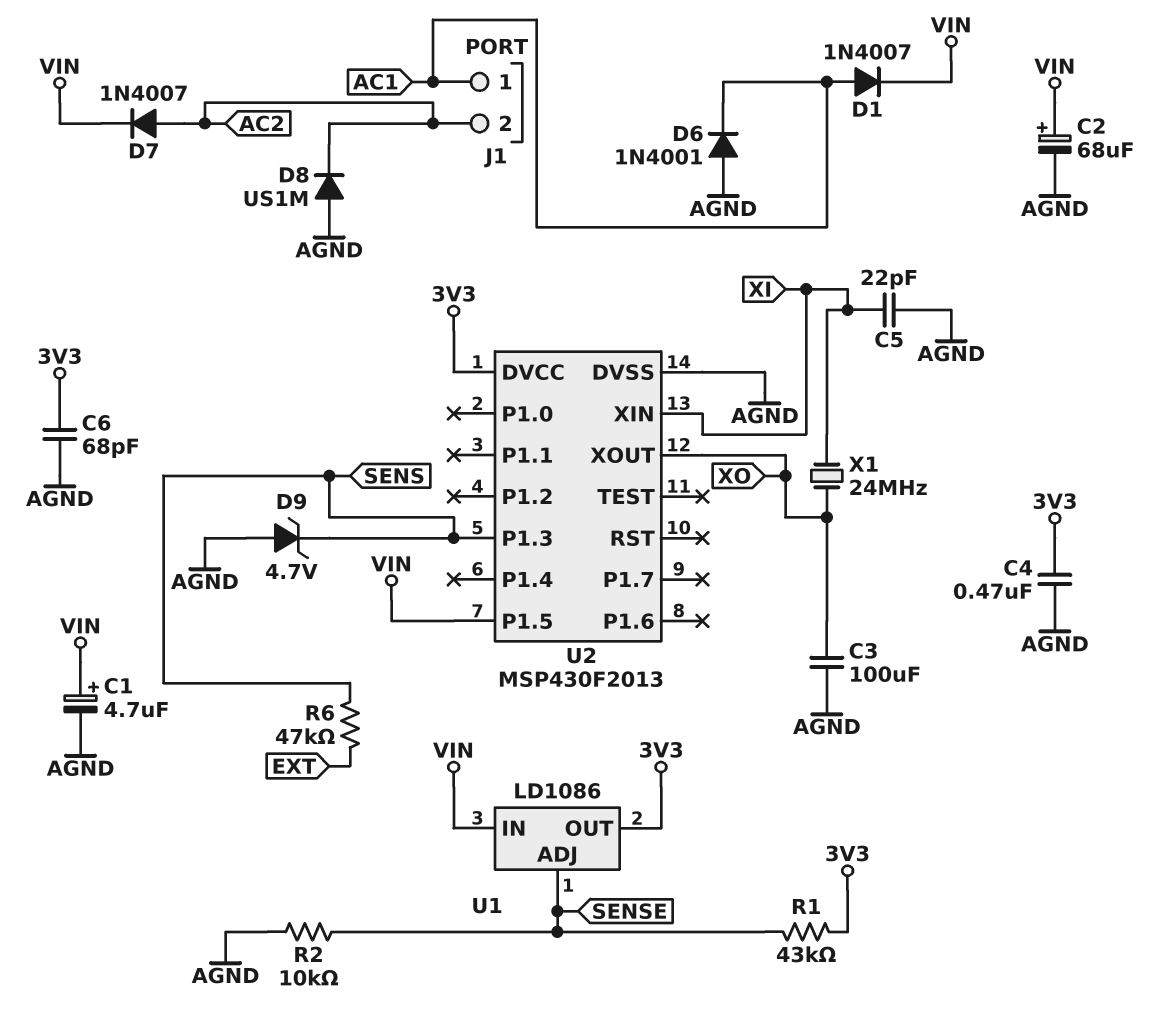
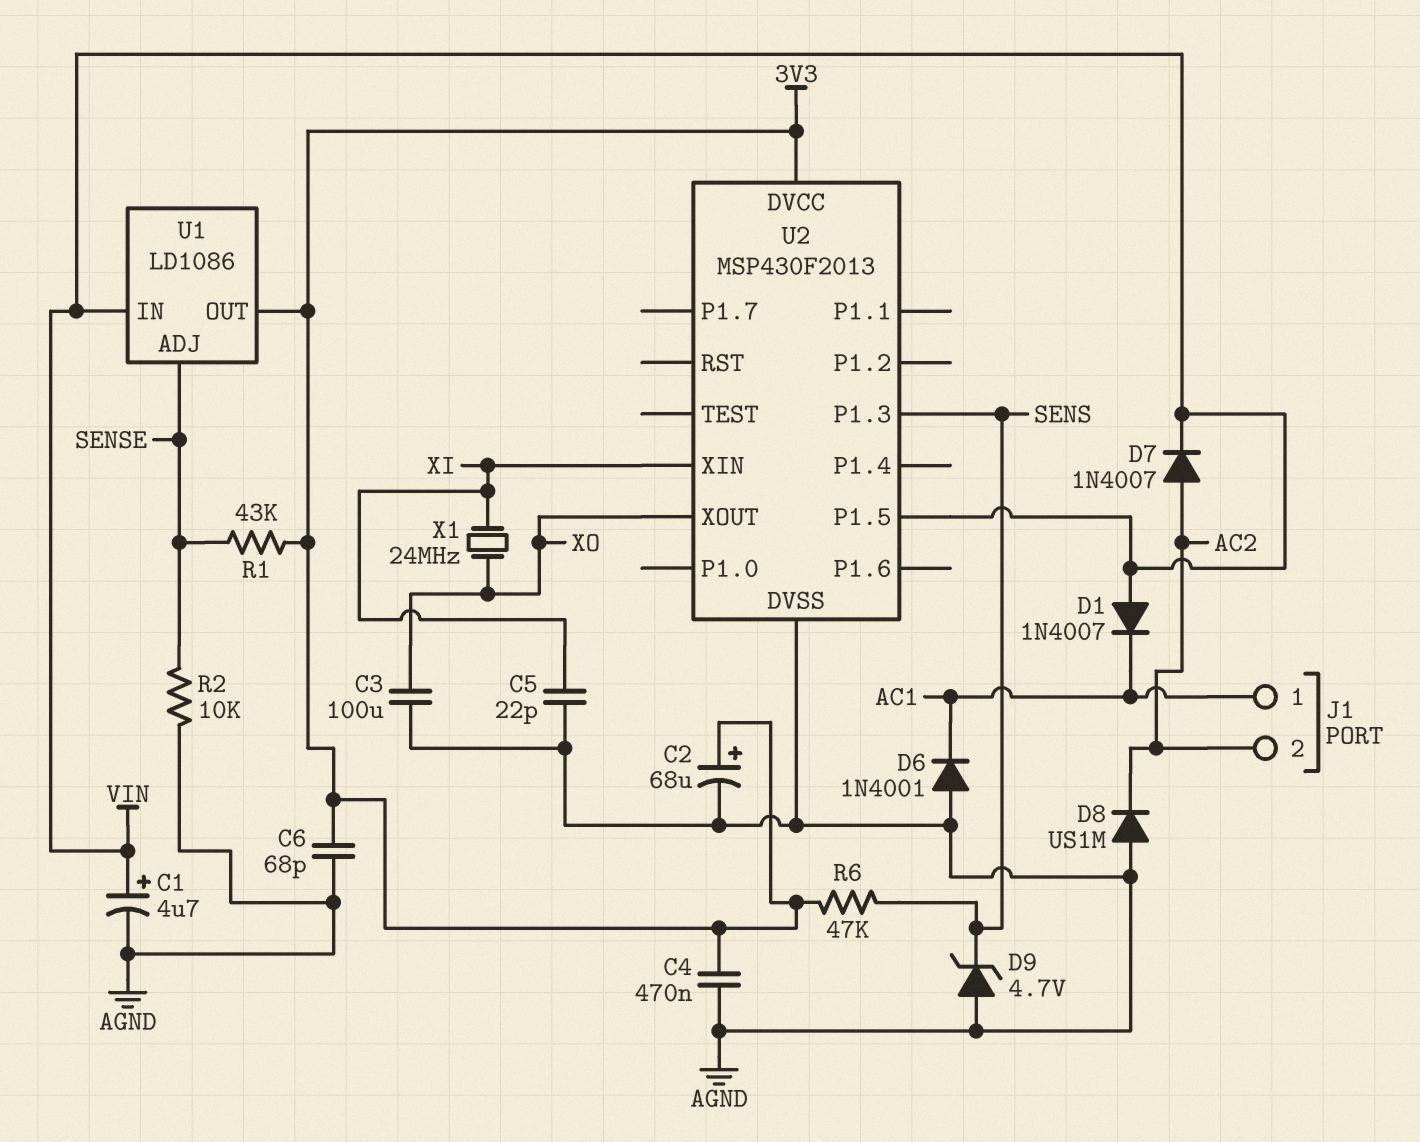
C2: 68uF (plus VIN, minus AGND) -> 68uF (plus 3V3, minus AGND)
D1: diode 1N4007 (A AC1, K VIN) -> diode 1N4007 (A VIN, K AC1)
R6: 47k (EXT, SENS) -> 47k (3V3, SENS)

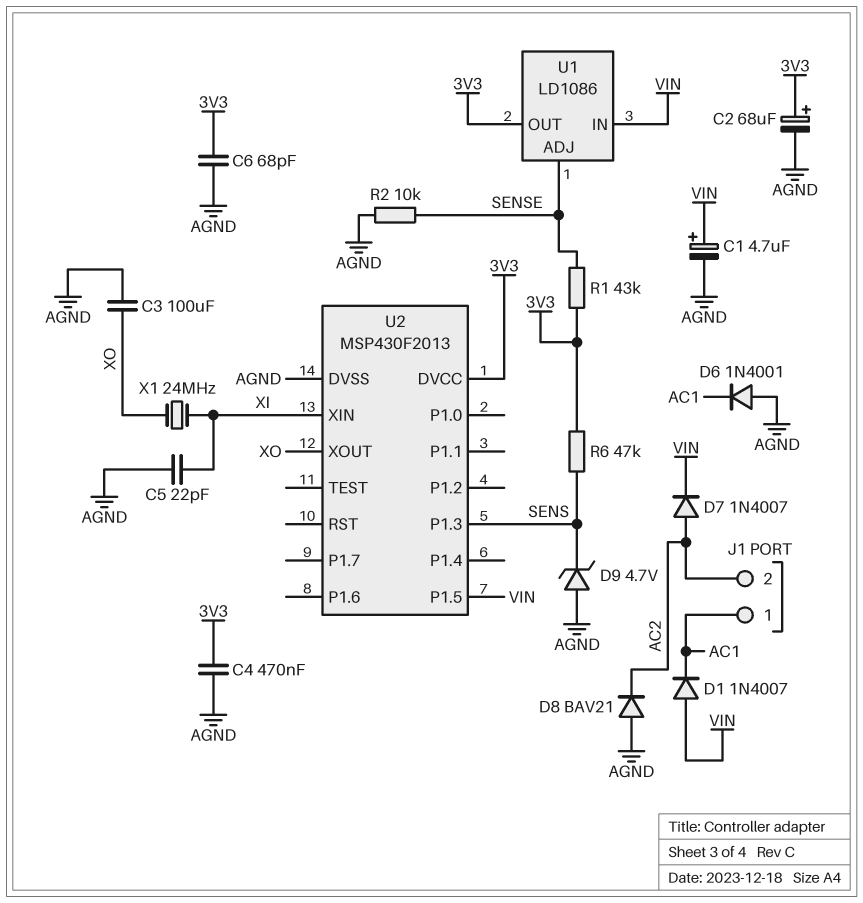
D8: diode US1M (A AGND, K AC2) -> diode BAV21 (A AGND, K AC2)

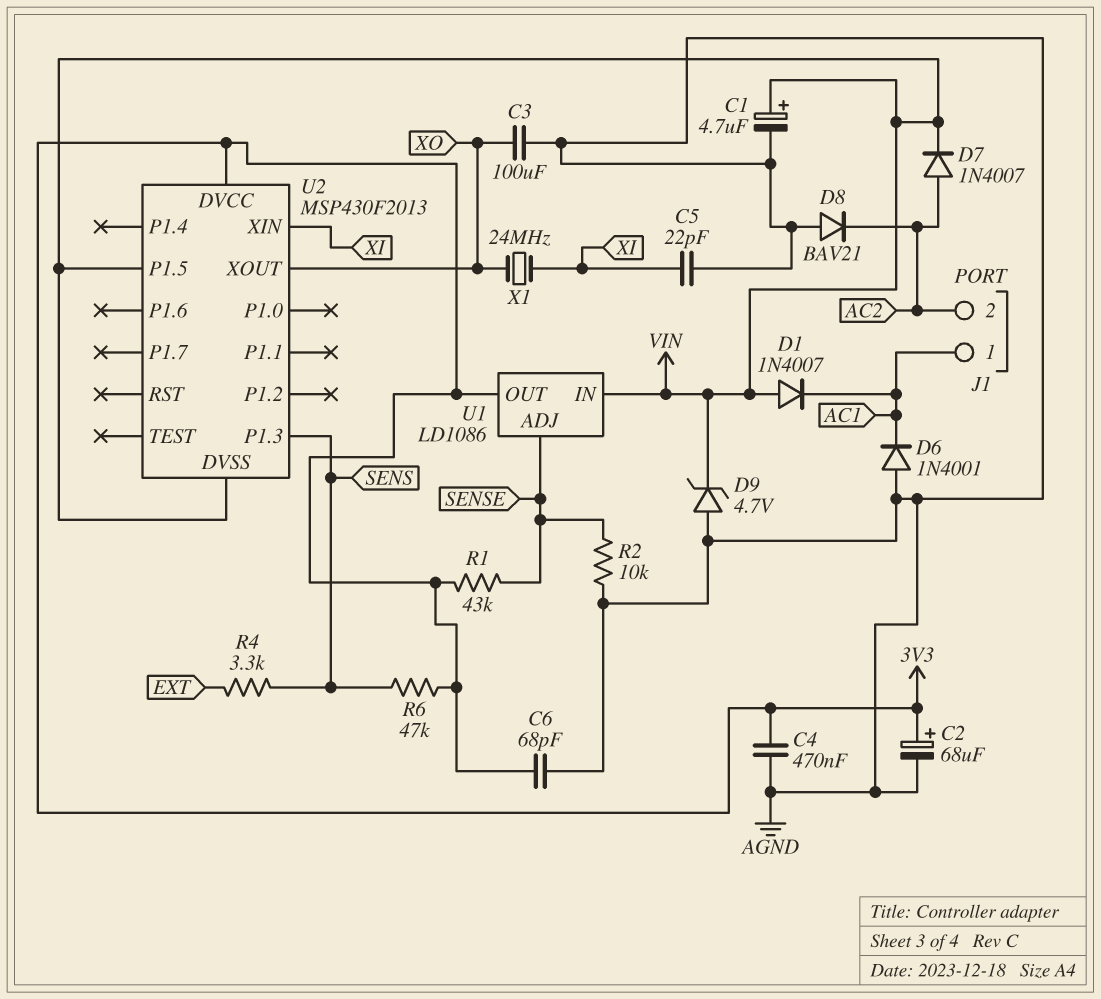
D9: zener 4.7V (A AGND, K SENS) -> zener 4.7V (A AGND, K VIN)
R4: none -> 3.3k (EXT, SENS)
U2 pin DVSS: AGND -> VIN

